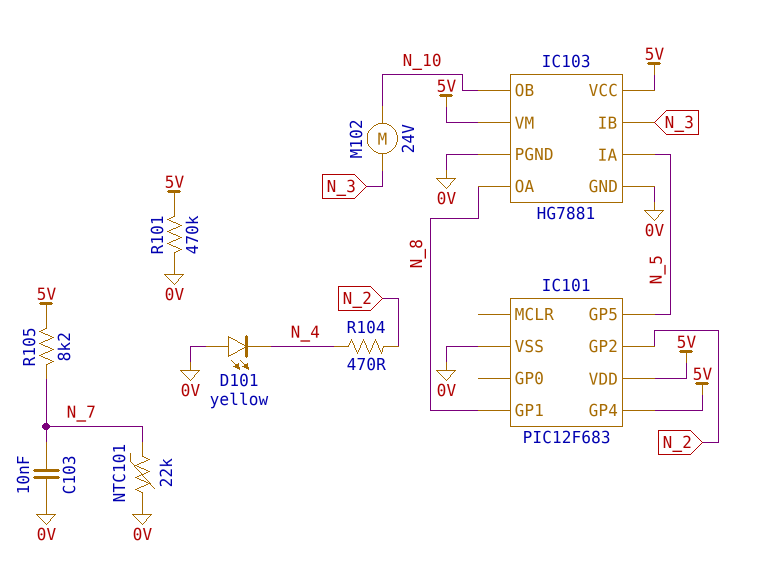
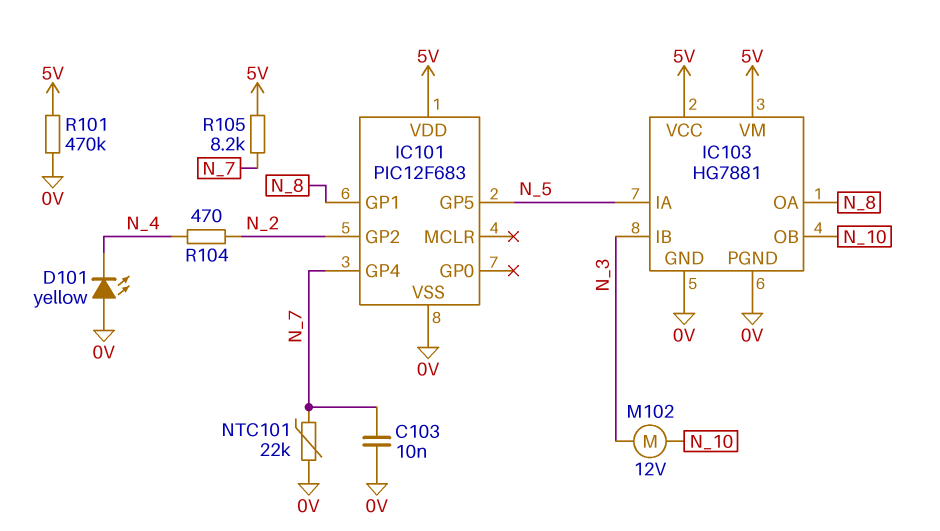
IC101 pin GP4: 5V -> N_7
M102: motor 24V (N_3, N_10) -> motor 12V (N_3, N_10)

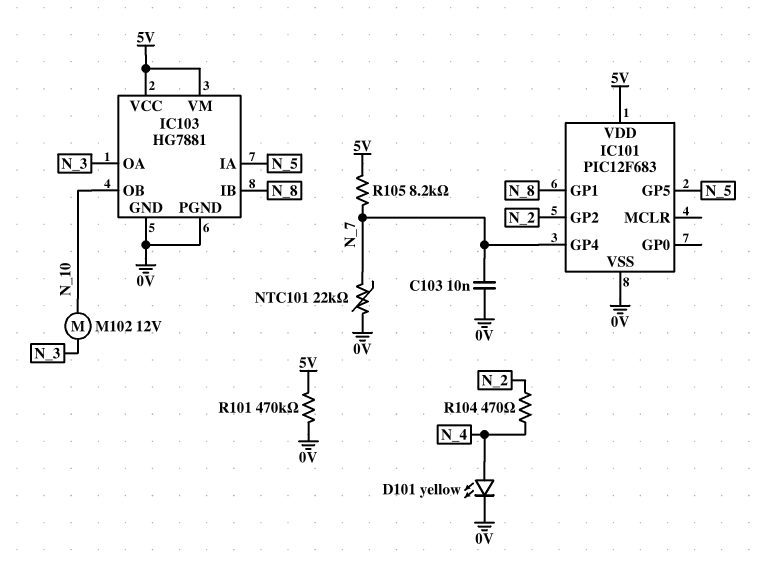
D101: LED yellow (A 0V, K N_4) -> LED yellow (A N_4, K 0V)
IC103 pin IB: N_3 -> N_8
IC103 pin OA: N_8 -> N_3

